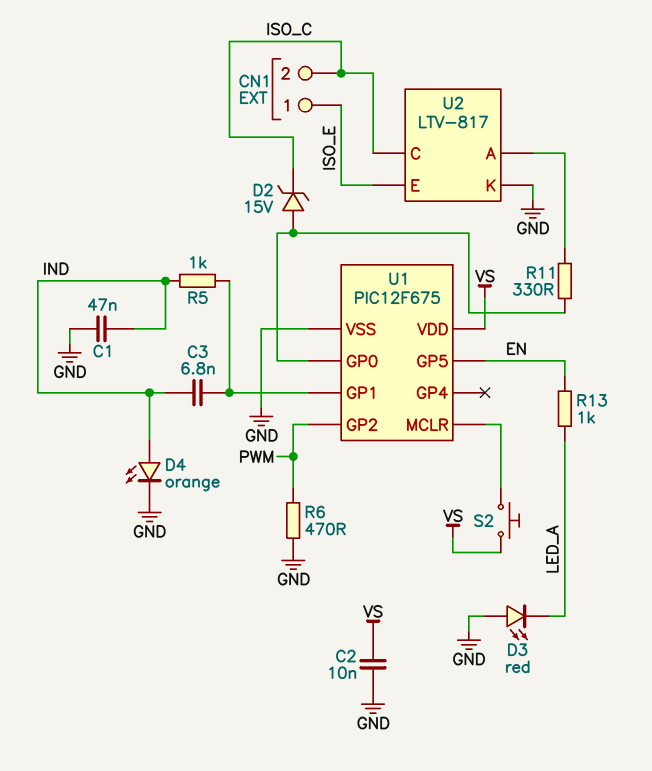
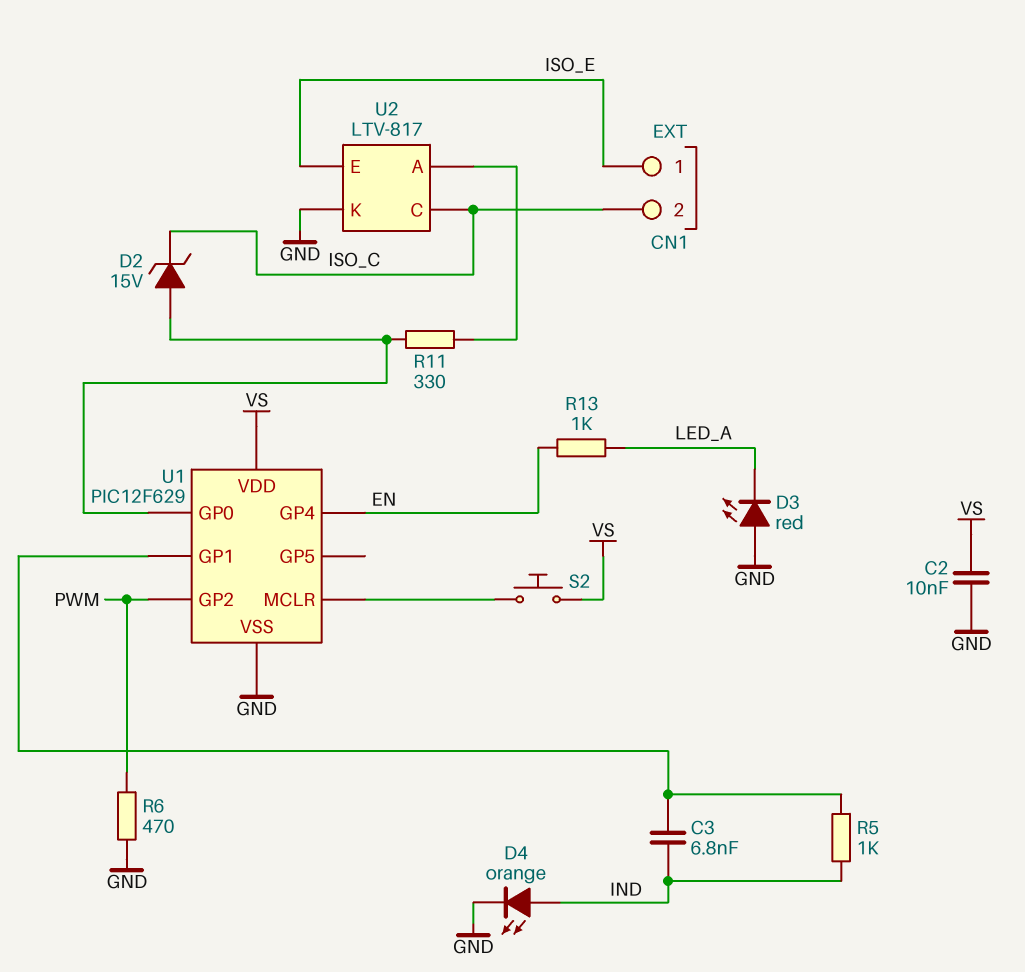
C1: 47nF (GND, IND) -> none
U1: PIC12F675 -> PIC12F629
U1 pin GP4: none -> EN
U1 pin GP5: EN -> none

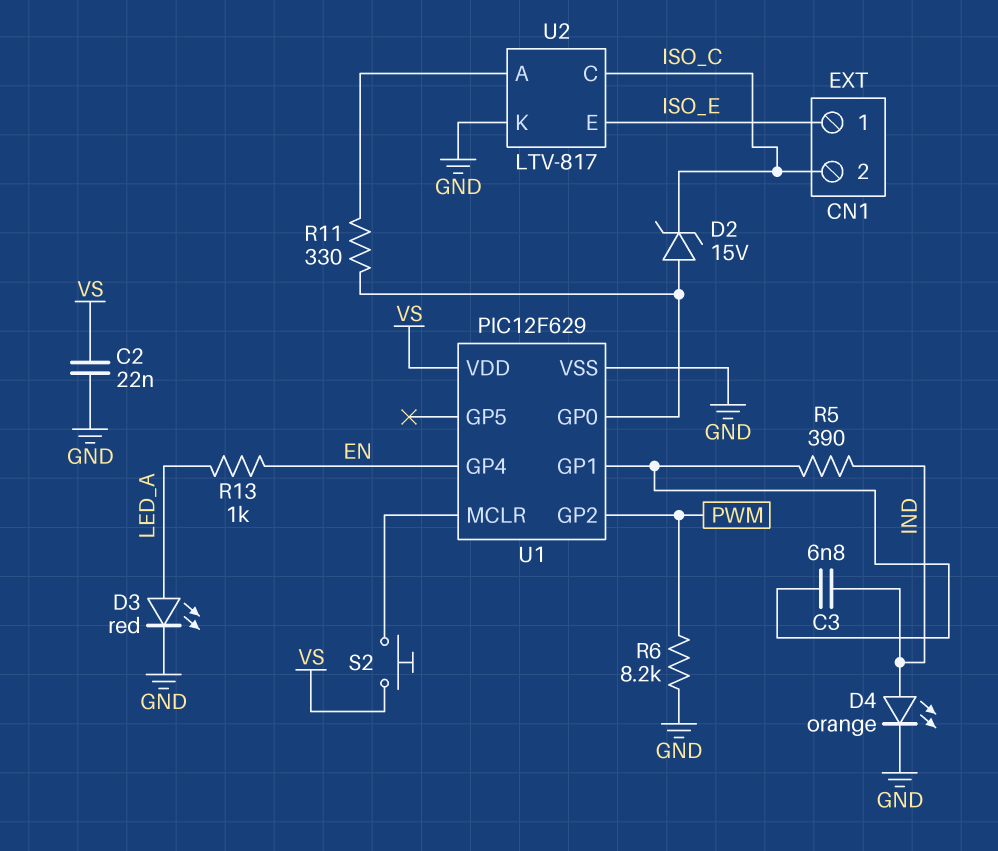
C2: 10nF (GND, VS) -> 22nF (GND, VS)
D3: LED red (A GND, K LED_A) -> LED red (A LED_A, K GND)
R5: 1k (IND, U1/GP1) -> 390 (IND, U1/GP1)
R6: 470 (GND, PWM) -> 8.2k (GND, PWM)

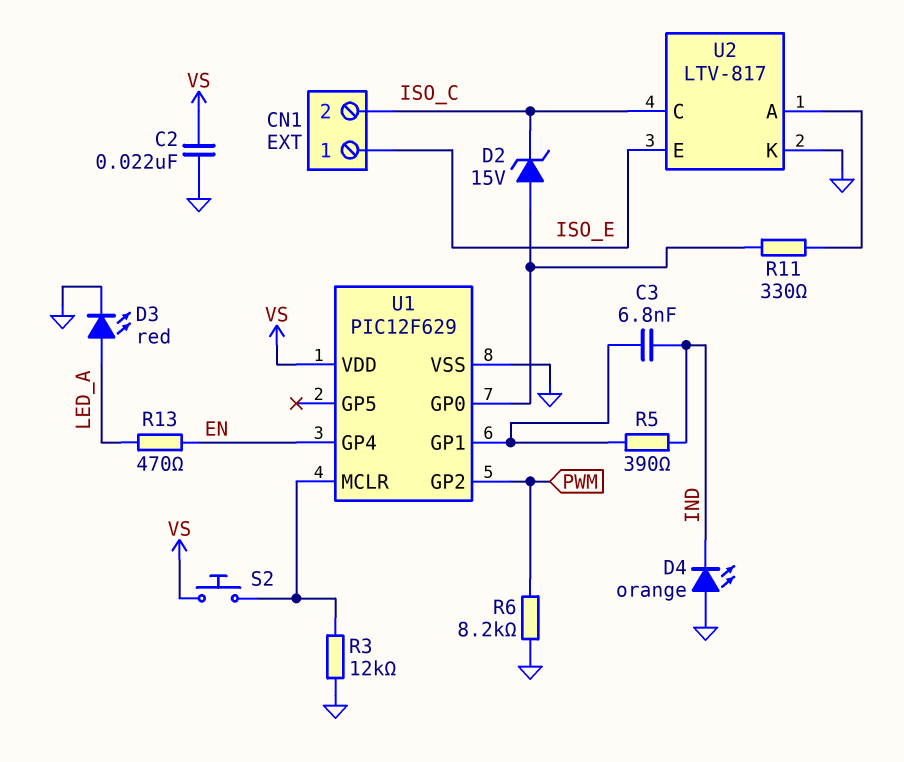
D4: LED orange (A IND, K GND) -> LED orange (A GND, K IND)
R3: none -> 12k (GND, U1/MCLR)
R13: 1k (EN, LED_A) -> 470 (EN, LED_A)

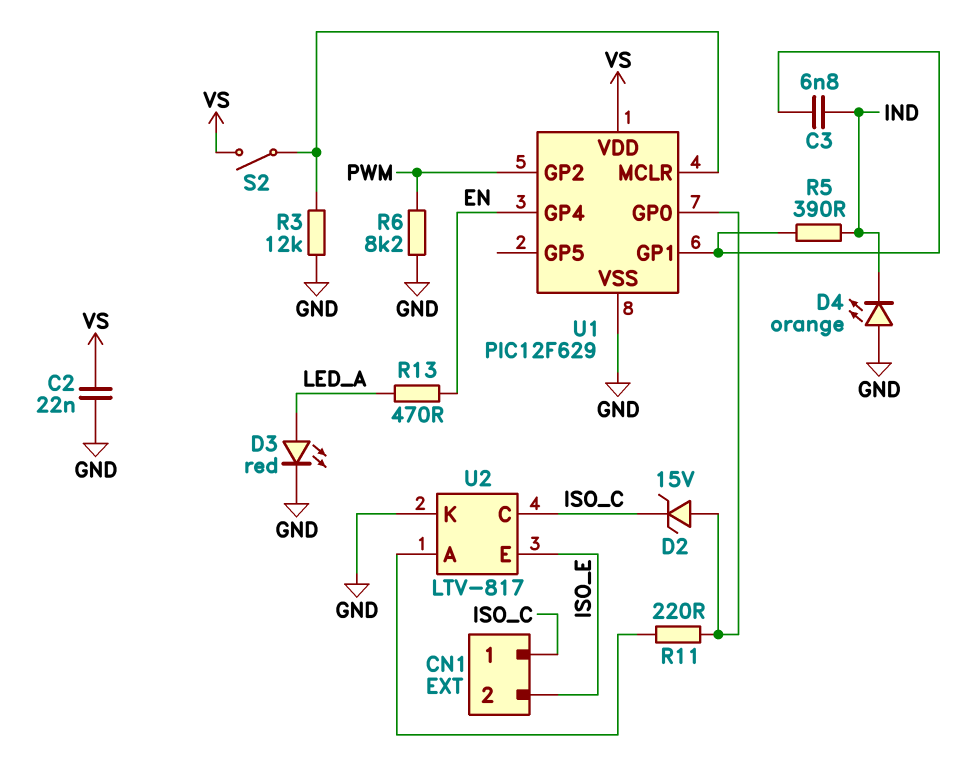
CN1 pin 1: ISO_E -> ISO_C
CN1 pin 2: ISO_C -> ISO_E
R11: 330 (U1/GP0, U2/A) -> 220 (U1/GP0, U2/A)
S2: button (U1/MCLR, VS) -> switch (U1/MCLR, VS)

